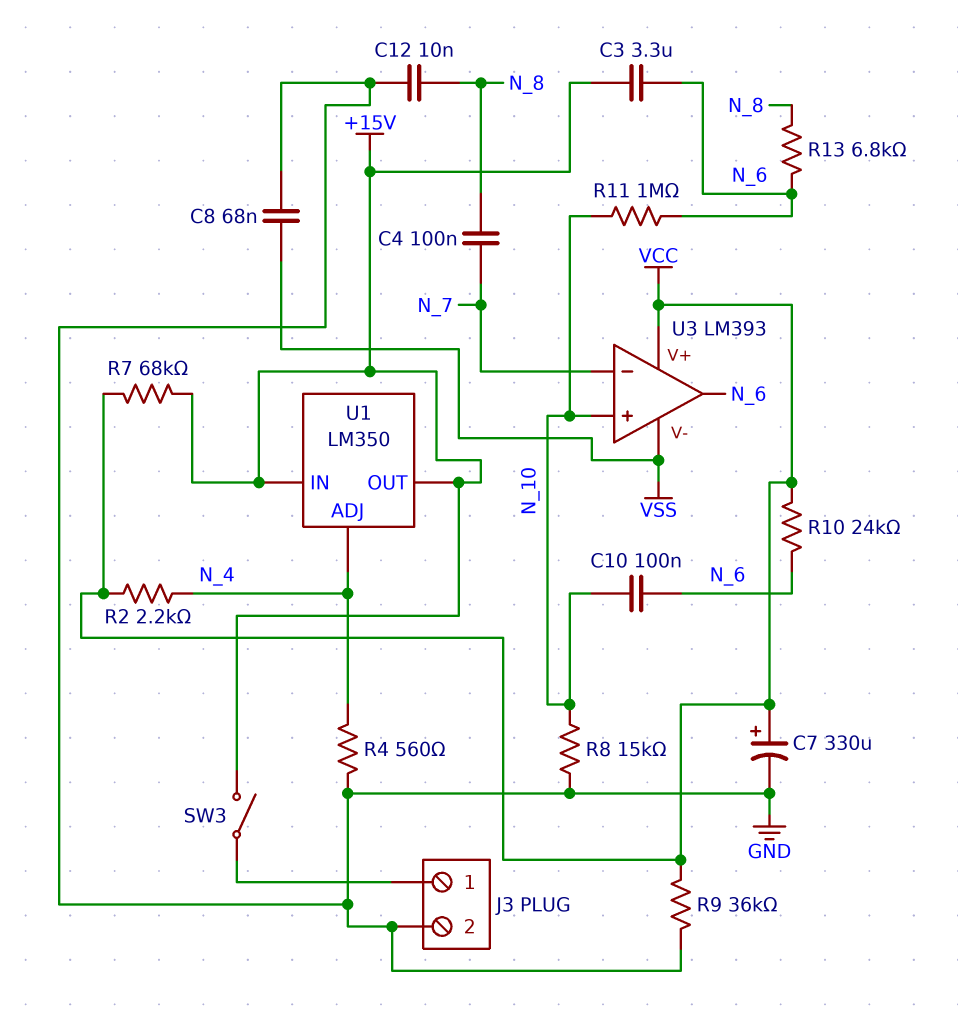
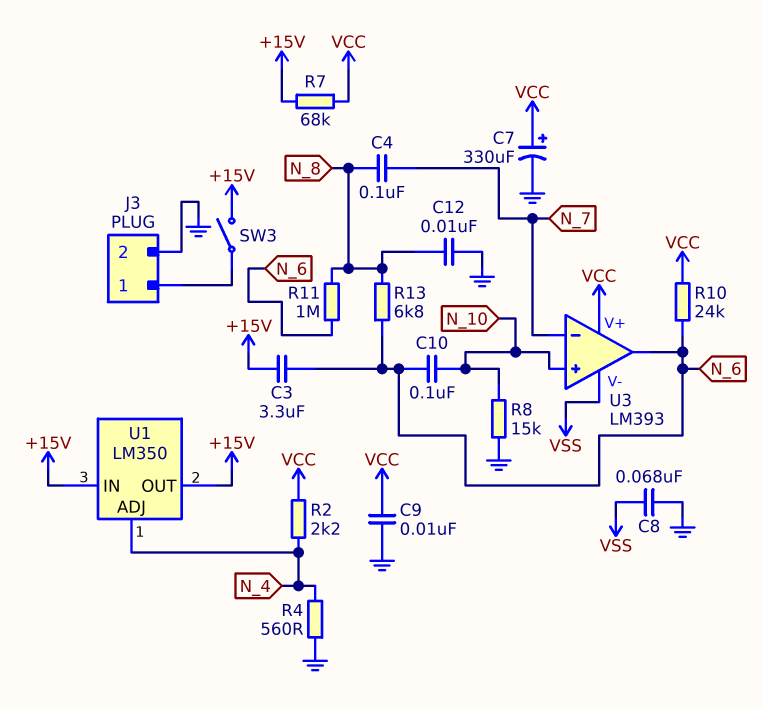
C9: none -> 10nF (GND, VCC)
R9: 36k (GND, VCC) -> none
R11: 1M (N_6, N_10) -> 1M (N_6, N_8)

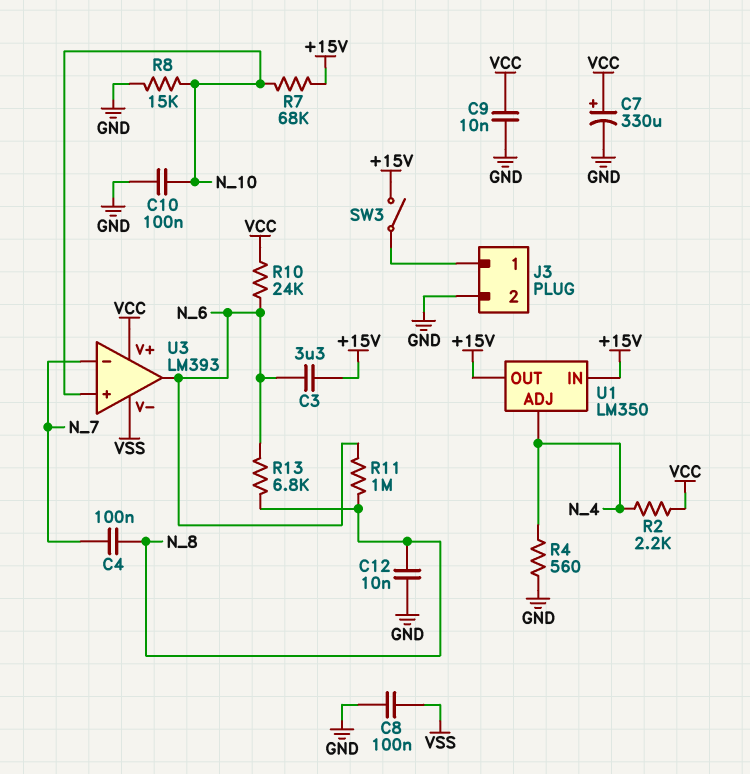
C8: 68nF (GND, VSS) -> 100nF (GND, VSS)
C10: 100nF (N_6, N_10) -> 100nF (GND, N_10)
R7: 68k (+15V, VCC) -> 68k (+15V, N_10)

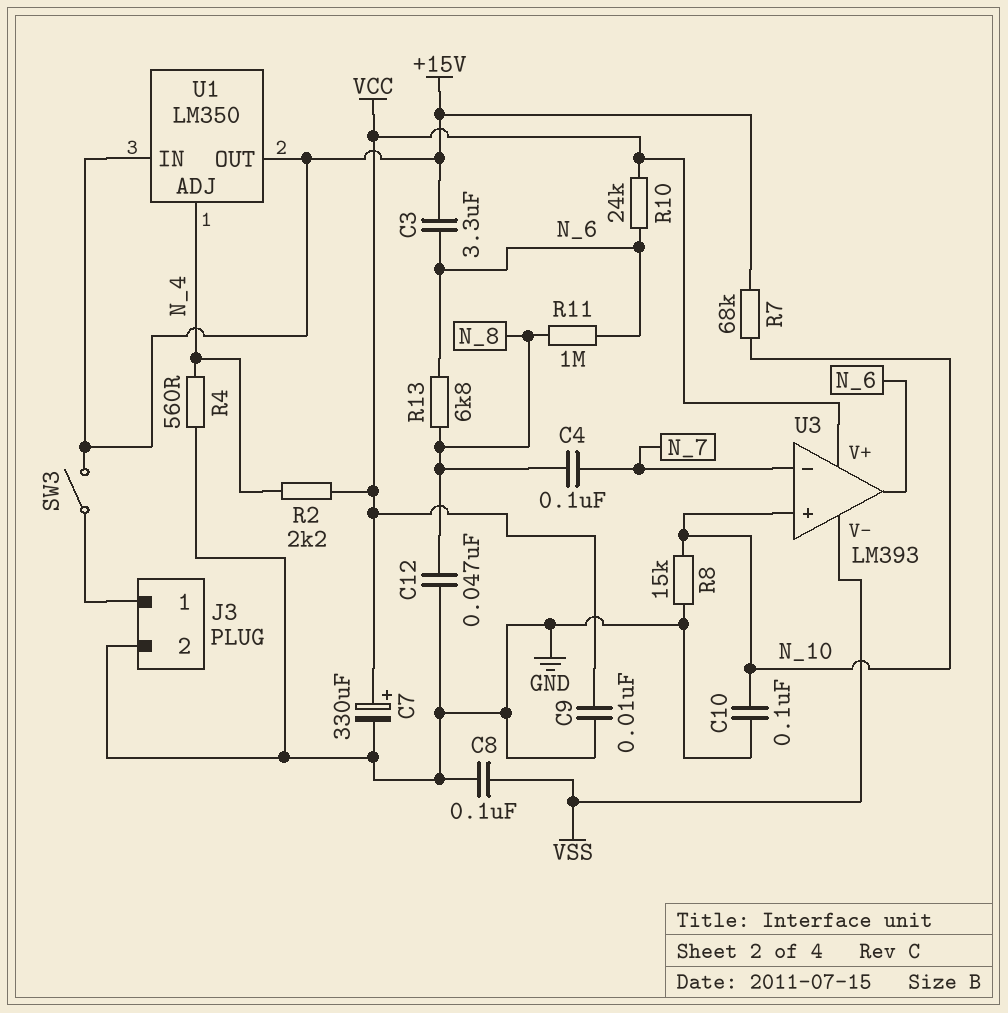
C12: 10nF (GND, N_8) -> 47nF (GND, N_8)

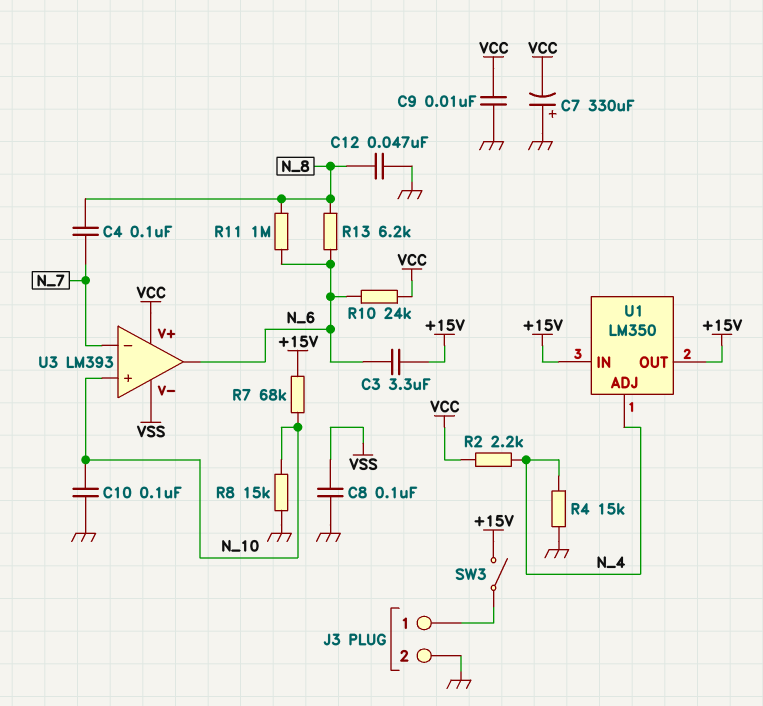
C7: 330uF (plus VCC, minus GND) -> 330uF (plus GND, minus VCC)
R4: 560 (GND, N_4) -> 15k (GND, N_4)
R13: 6.8k (N_6, N_8) -> 6.2k (N_6, N_8)

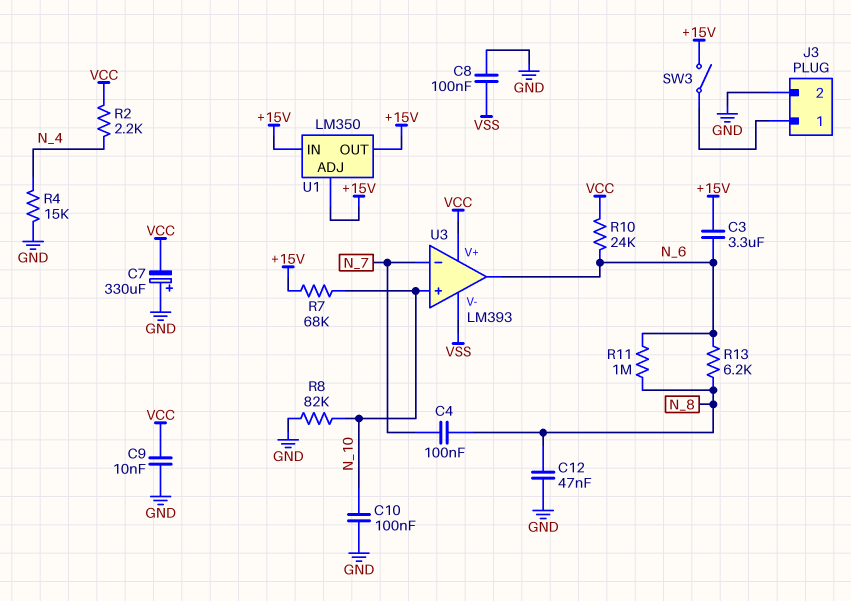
R8: 15k (GND, N_10) -> 82k (GND, N_10)
U1 pin ADJ: N_4 -> +15V

